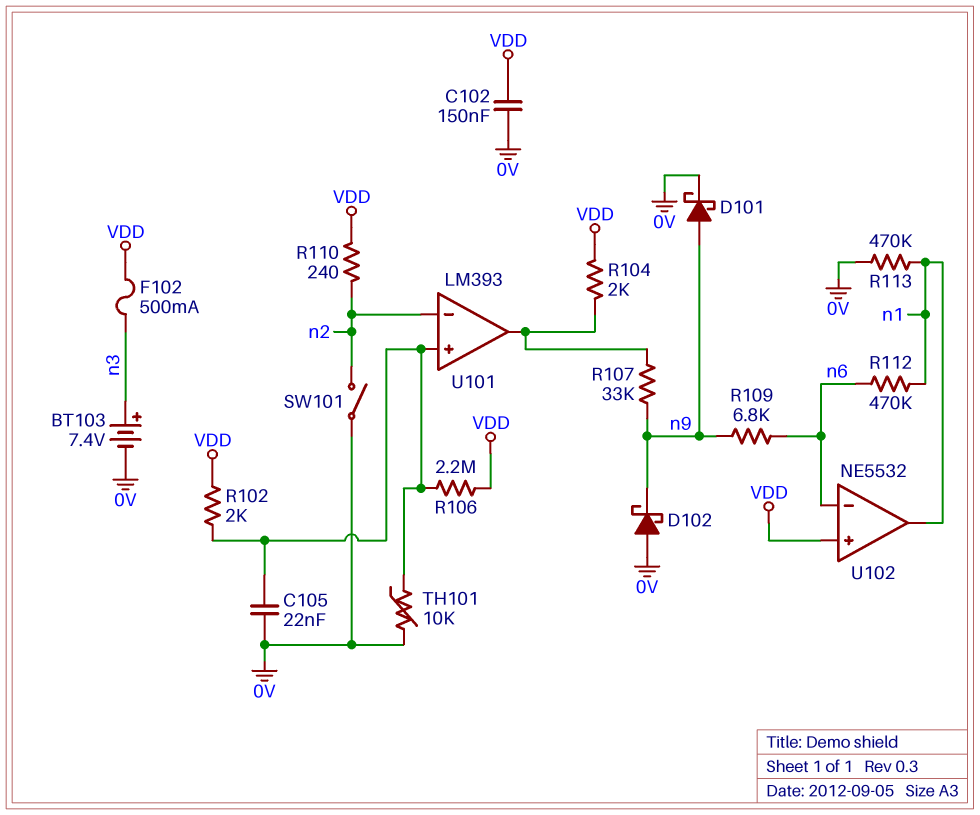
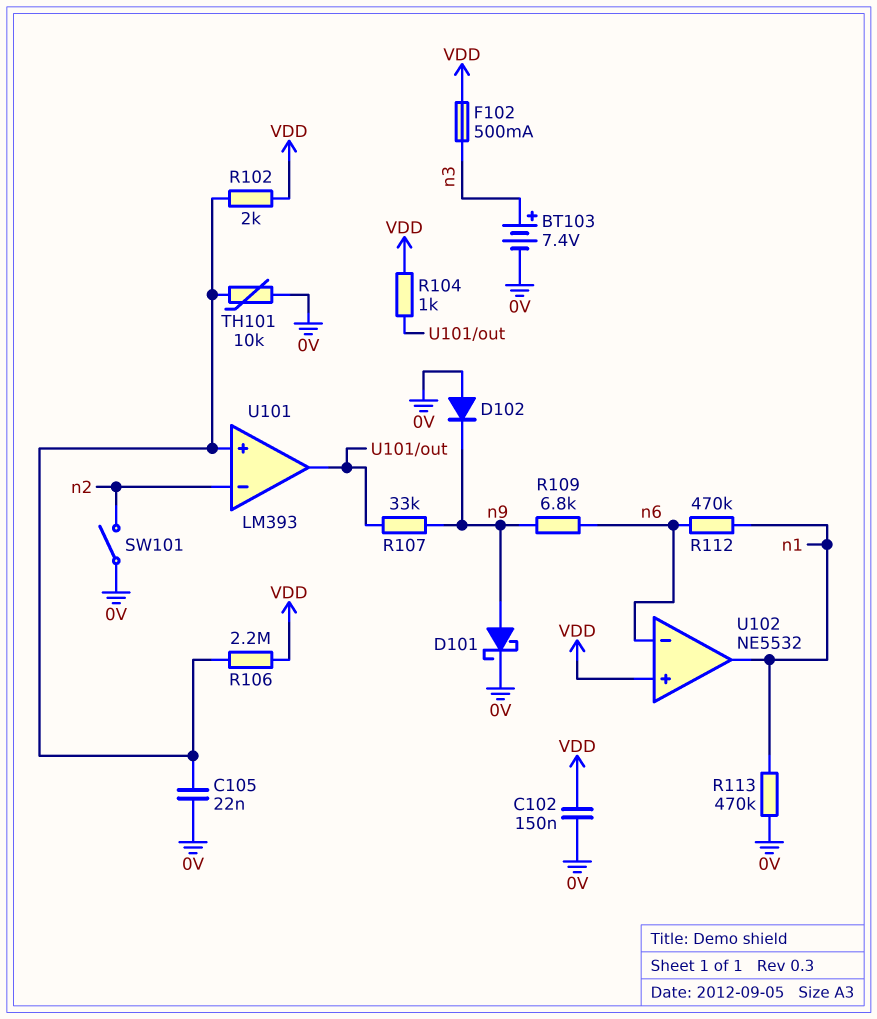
D102: schottky (A 0V, K n9) -> diode (A 0V, K n9)
R104: 2k (U101/out, VDD) -> 1k (U101/out, VDD)
R110: 240 (VDD, n2) -> none

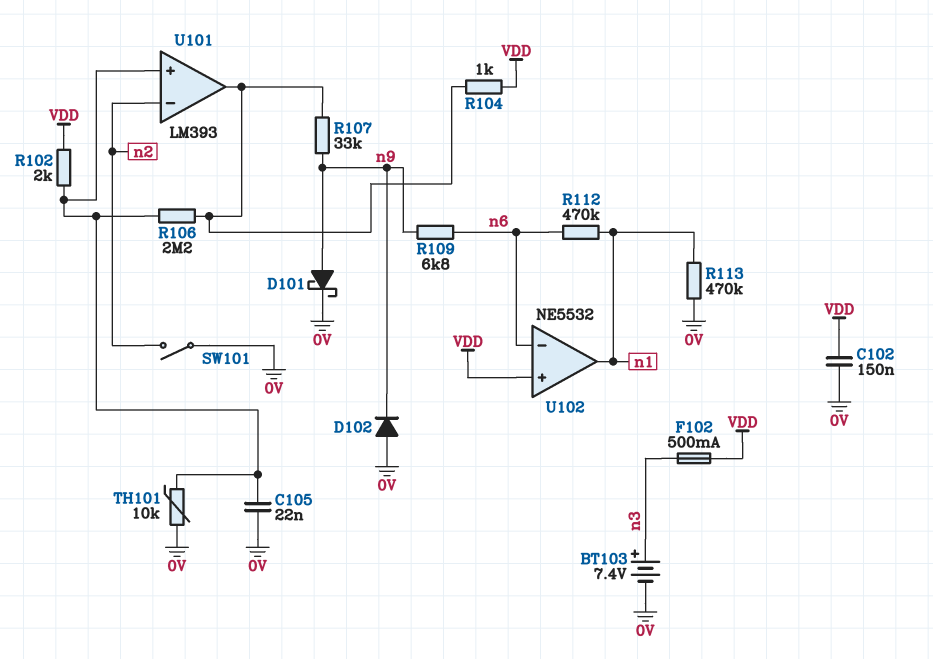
R106: 2.2M (U101/in+, VDD) -> 2.2M (U101/in+, U101/out)

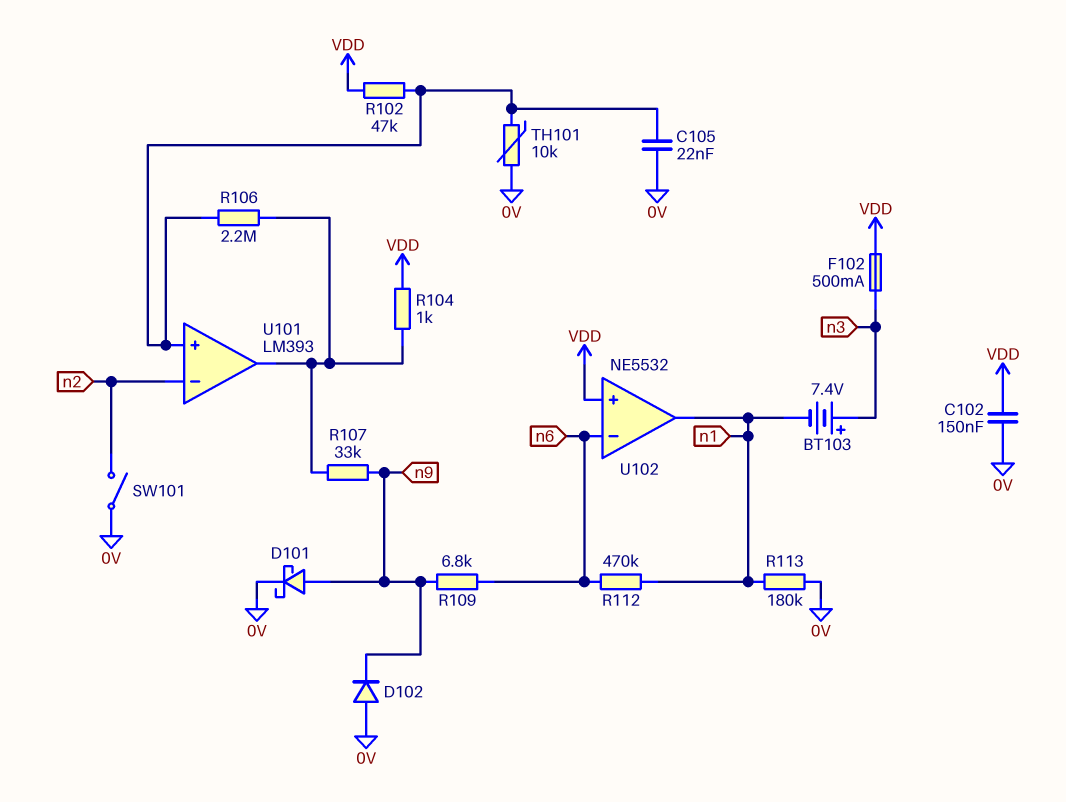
BT103: 7.4V (plus n3, minus 0V) -> 7.4V (plus n3, minus n1)
R102: 2k (U101/in+, VDD) -> 47k (U101/in+, VDD)
R113: 470k (0V, n1) -> 180k (0V, n1)

